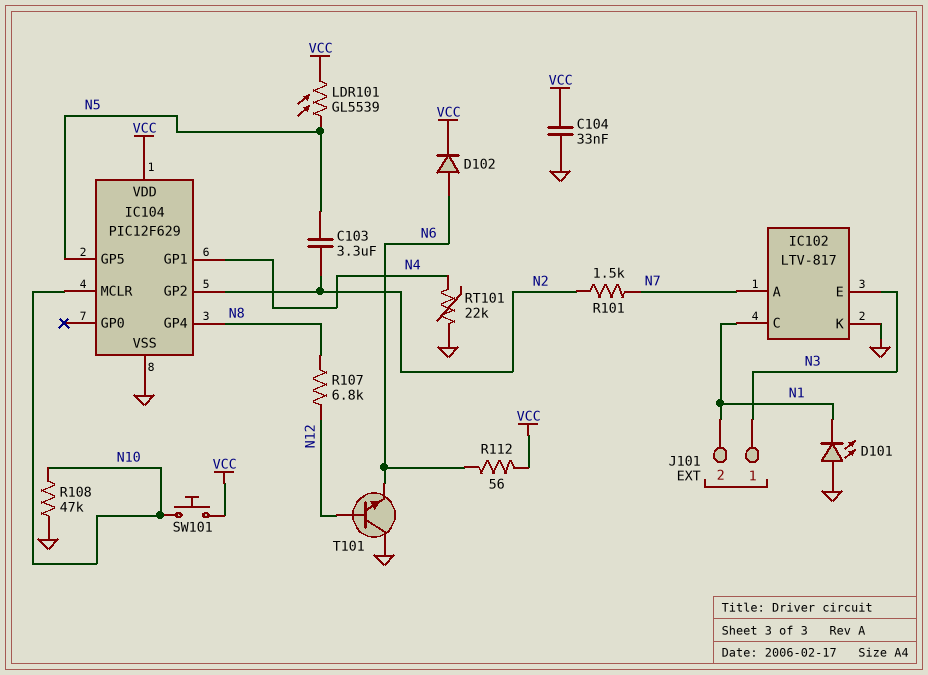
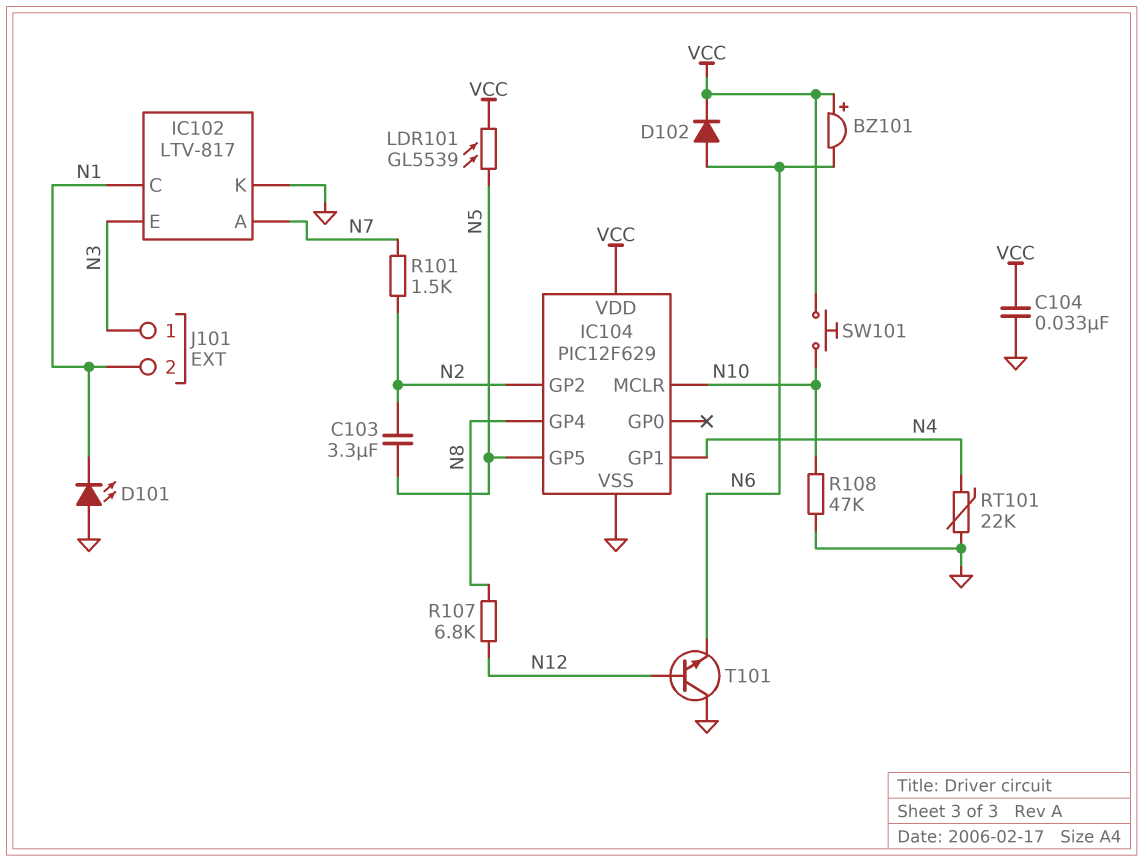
BZ101: none -> buzzer (plus VCC, minus N6)
R112: 56 (N6, VCC) -> none

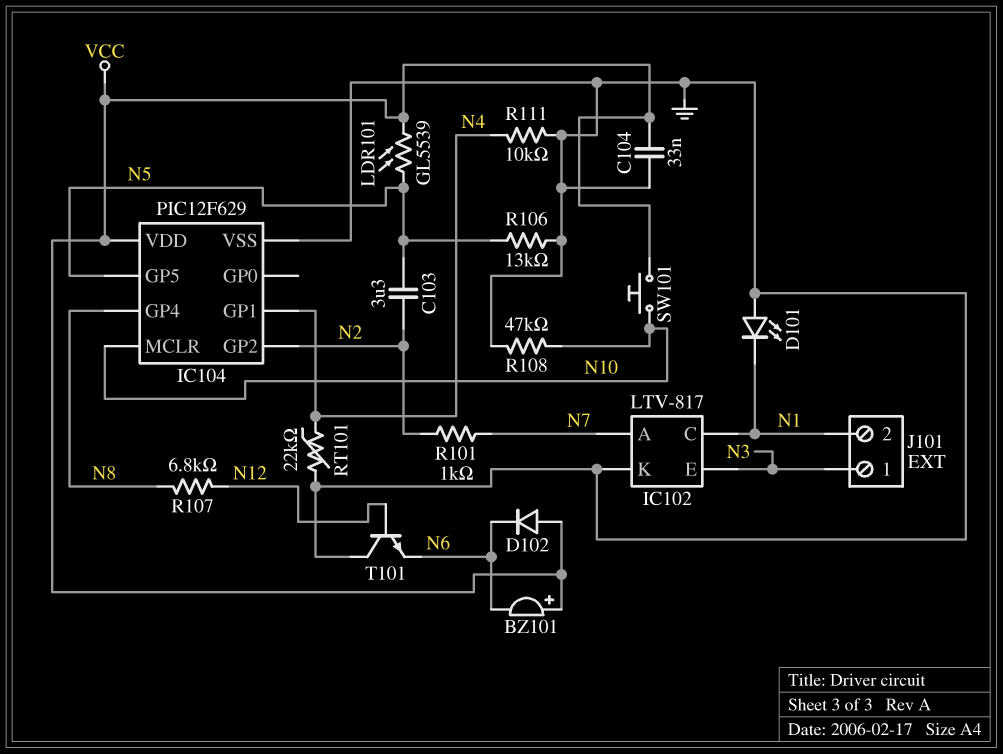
D102: diode (A N6, K VCC) -> diode (A VCC, K N6)
R101: 1.5k (N2, N7) -> 1k (N2, N7)
R106: none -> 13k (GND, N5)
R111: none -> 10k (GND, N4)

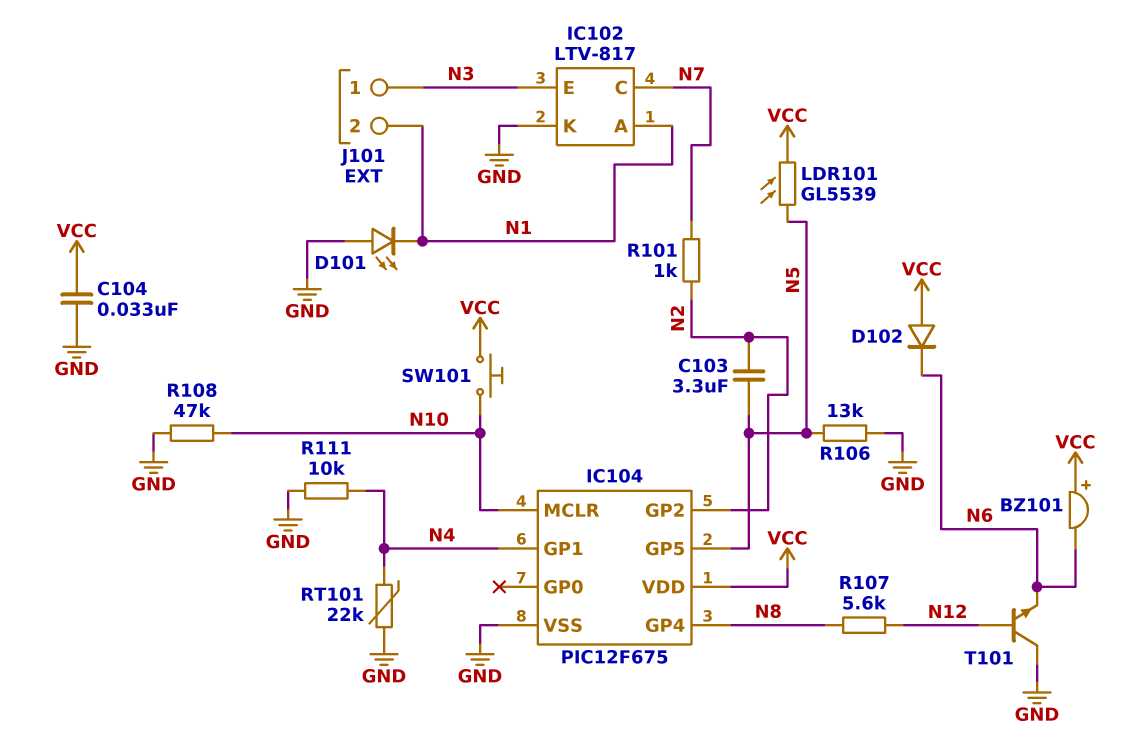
IC102 pin A: N7 -> N1
IC102 pin C: N1 -> N7
IC104: PIC12F629 -> PIC12F675
R107: 6.8k (N8, N12) -> 5.6k (N8, N12)

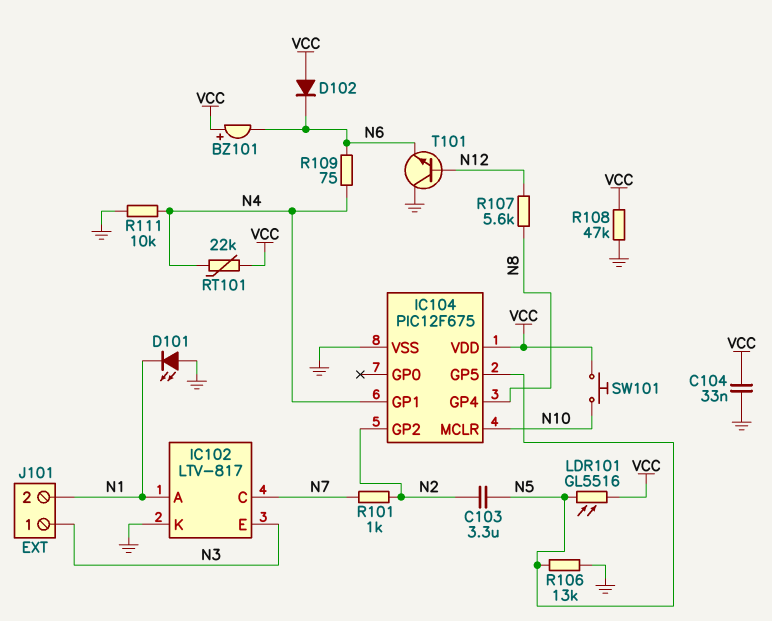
LDR101: GL5539 (N5, VCC) -> GL5516 (N5, VCC)
R108: 47k (GND, N10) -> 47k (GND, VCC)
R109: none -> 75 (N4, N6)
RT101: 22k (GND, N4) -> 22k (N4, VCC)

